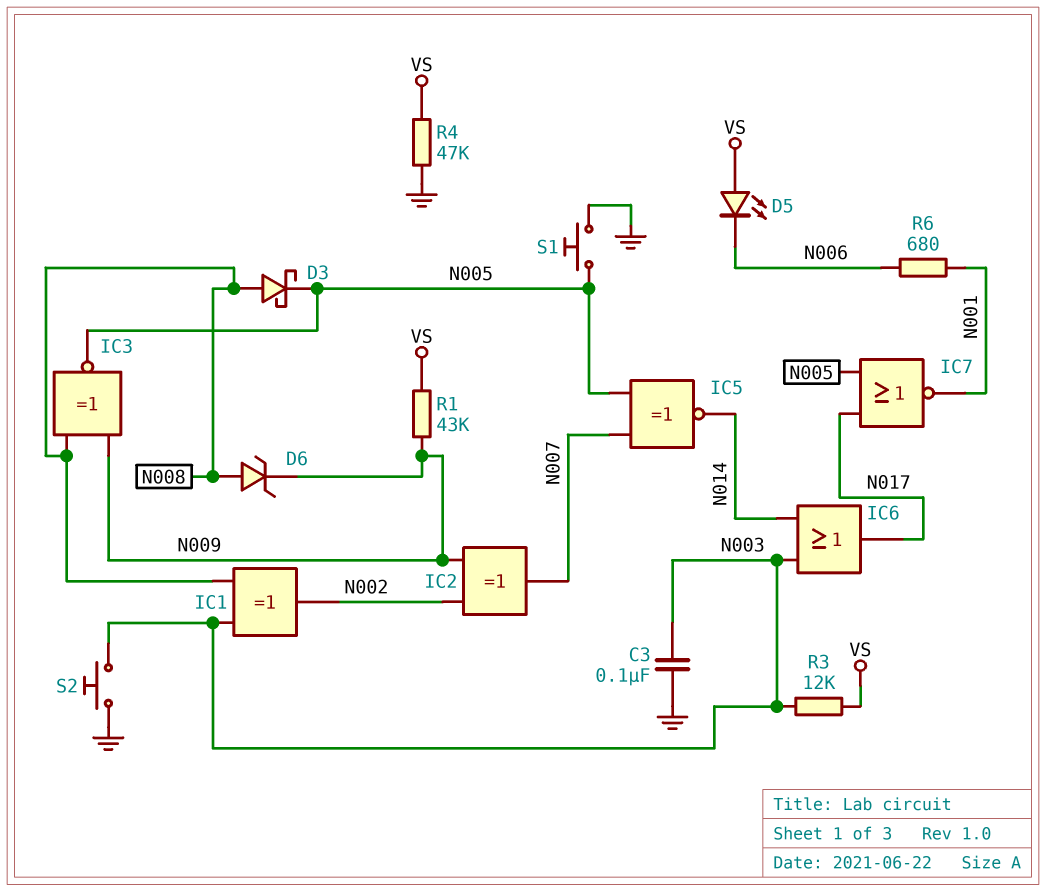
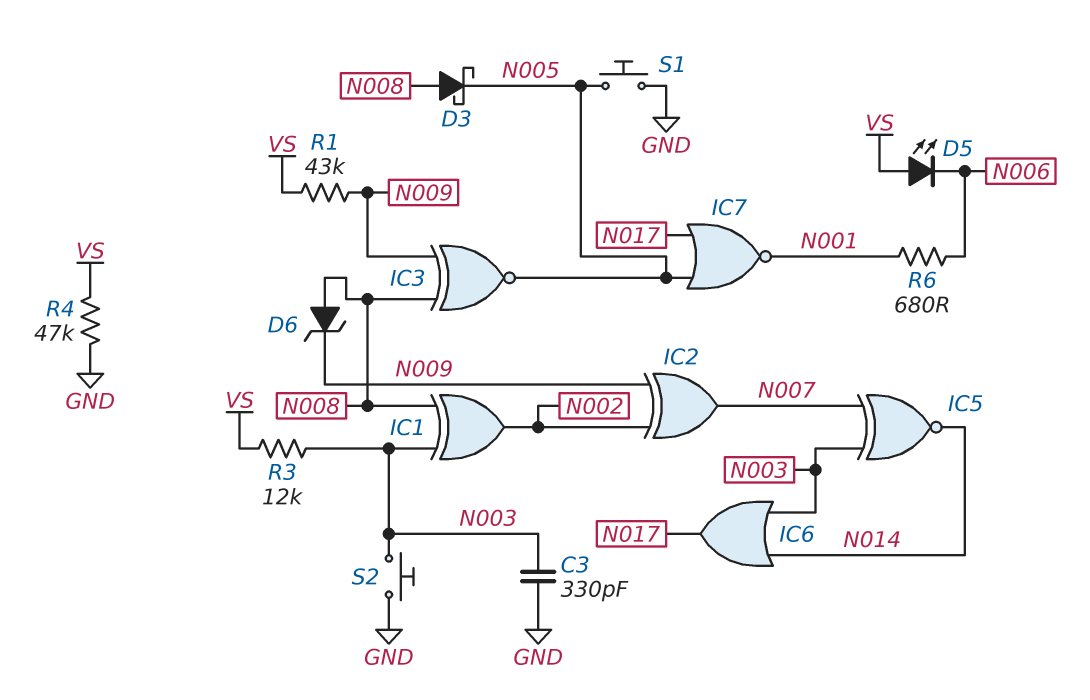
C3: 100nF (GND, N003) -> 330pF (GND, N003)
IC5: XNOR (in N005, in N007, out N014) -> XNOR (in N003, in N007, out N014)

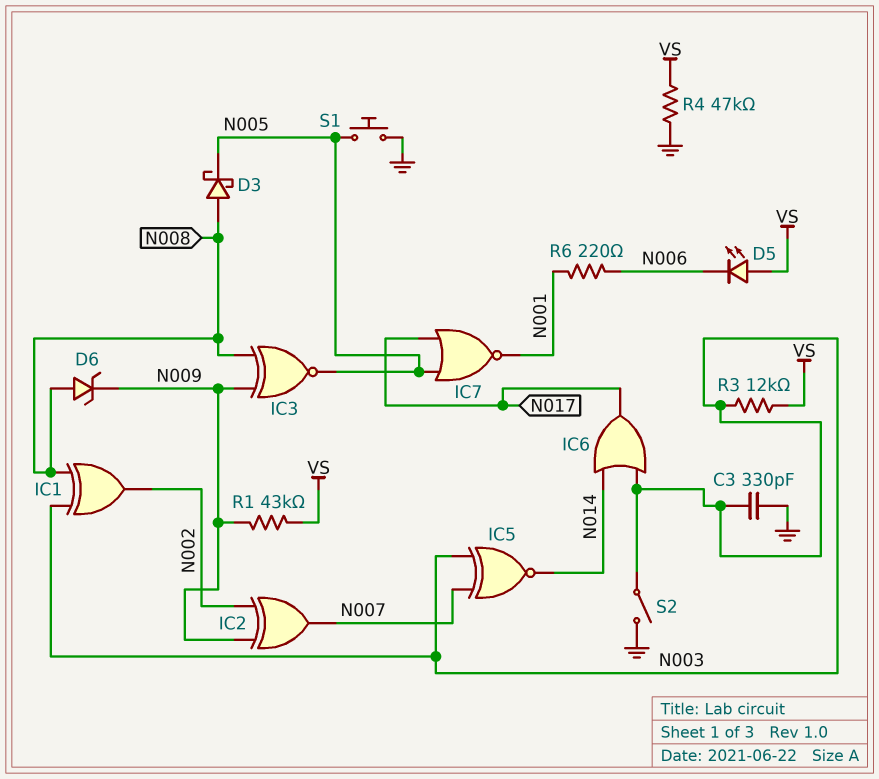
R6: 680 (N001, N006) -> 220 (N001, N006)
S2: button (GND, N003) -> switch (GND, N003)

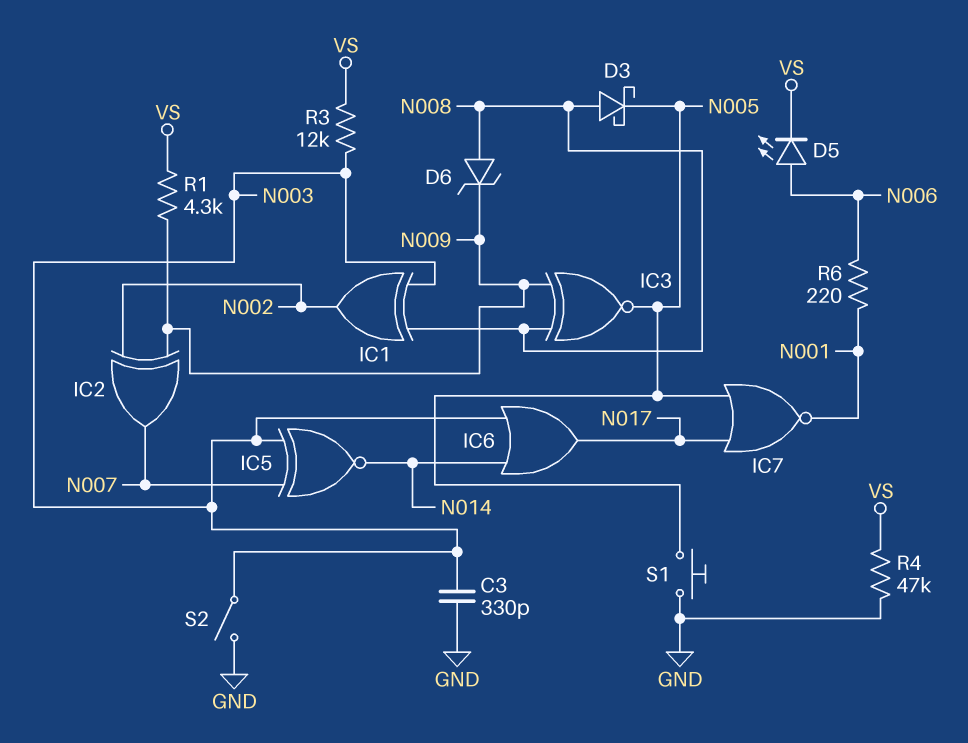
D5: LED (A VS, K N006) -> LED (A N006, K VS)
R1: 43k (N009, VS) -> 4.3k (N009, VS)

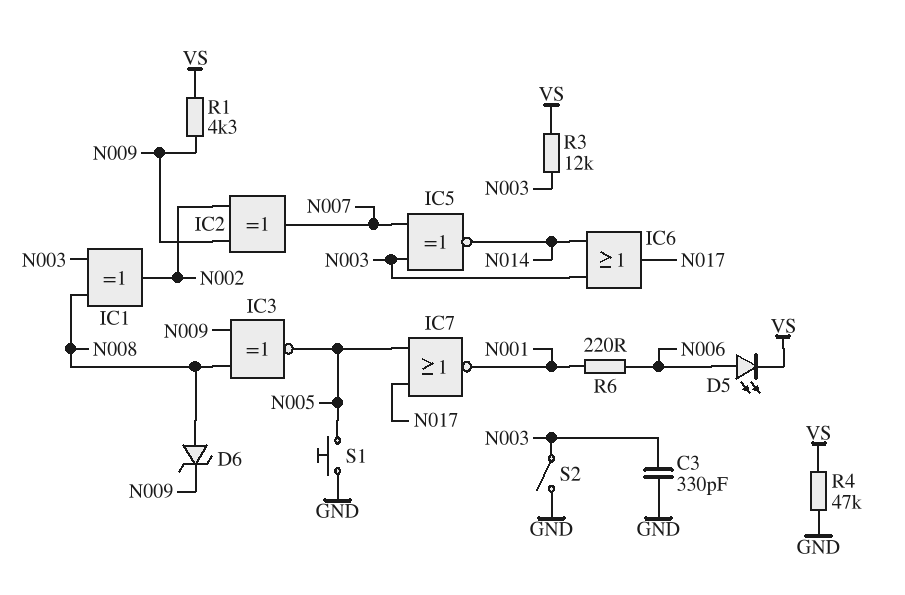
D3: schottky (A N008, K N005) -> none

